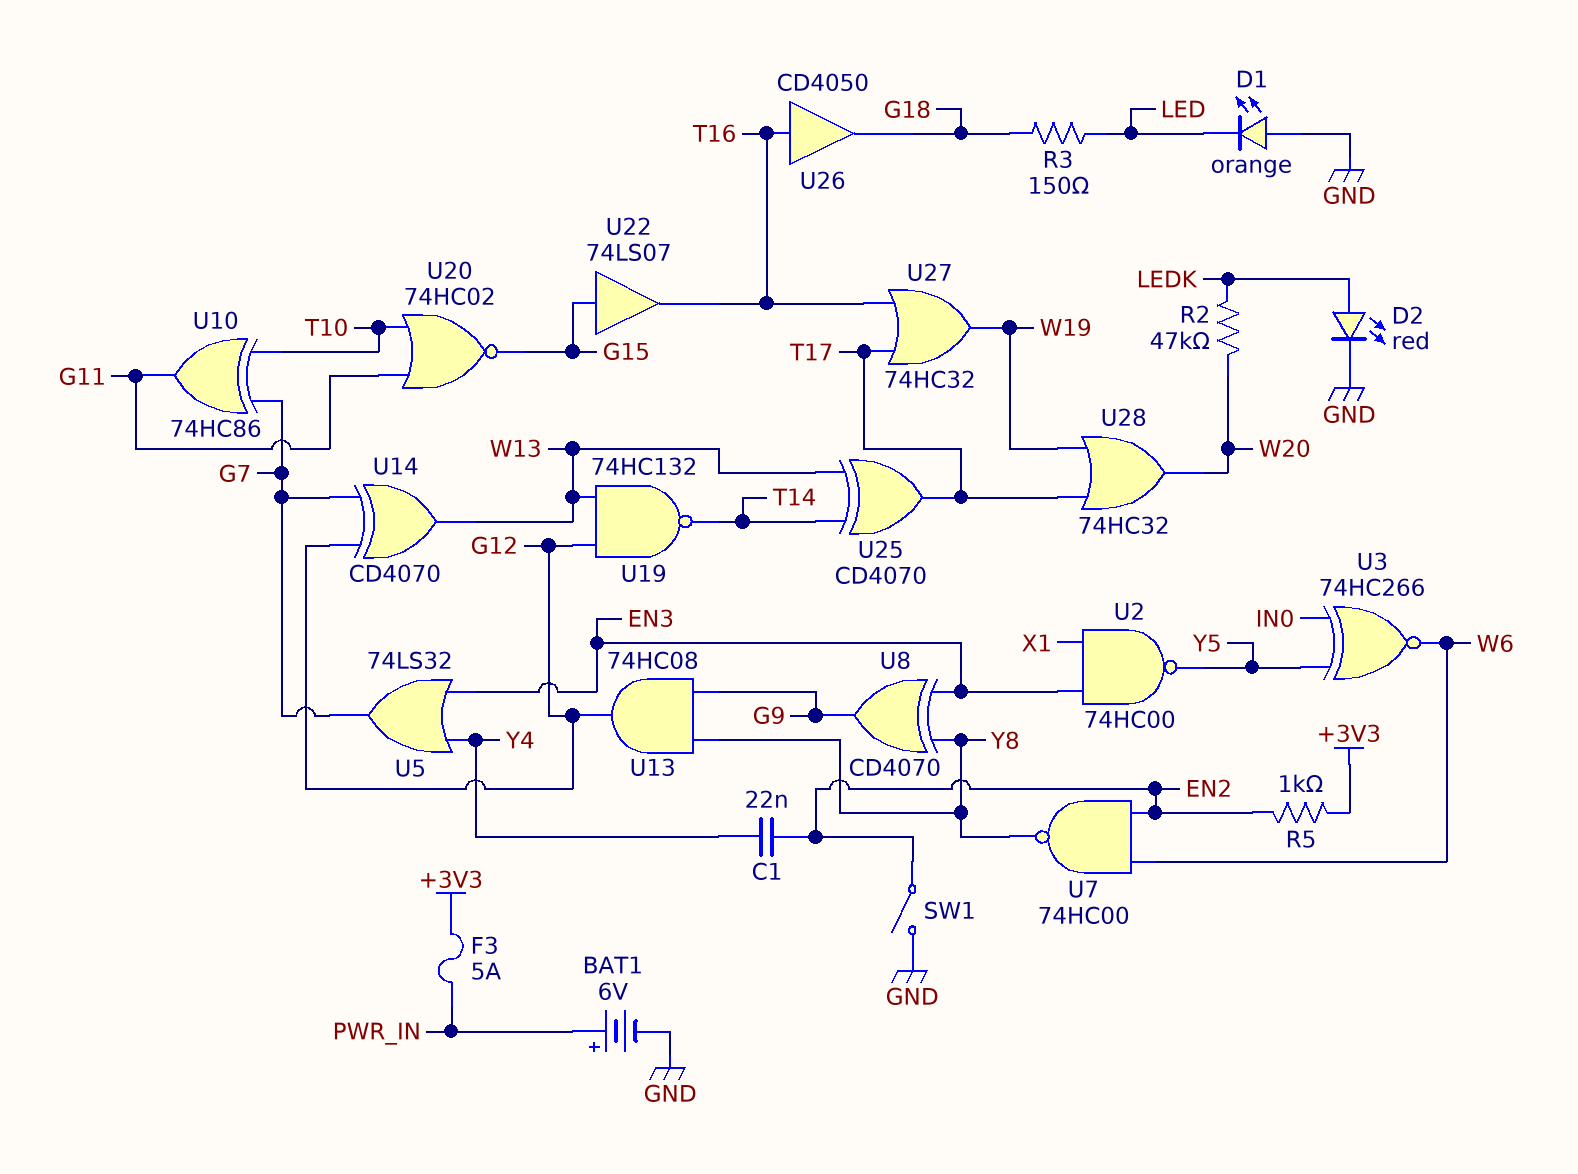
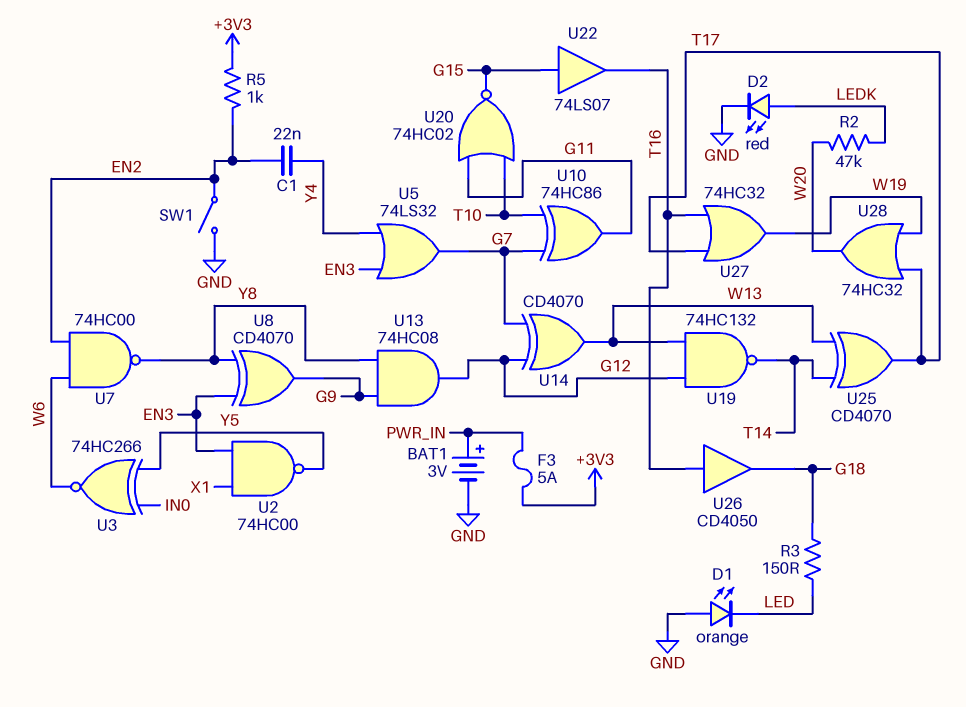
BAT1: 6V (plus PWR_IN, minus GND) -> 3V (plus PWR_IN, minus GND)

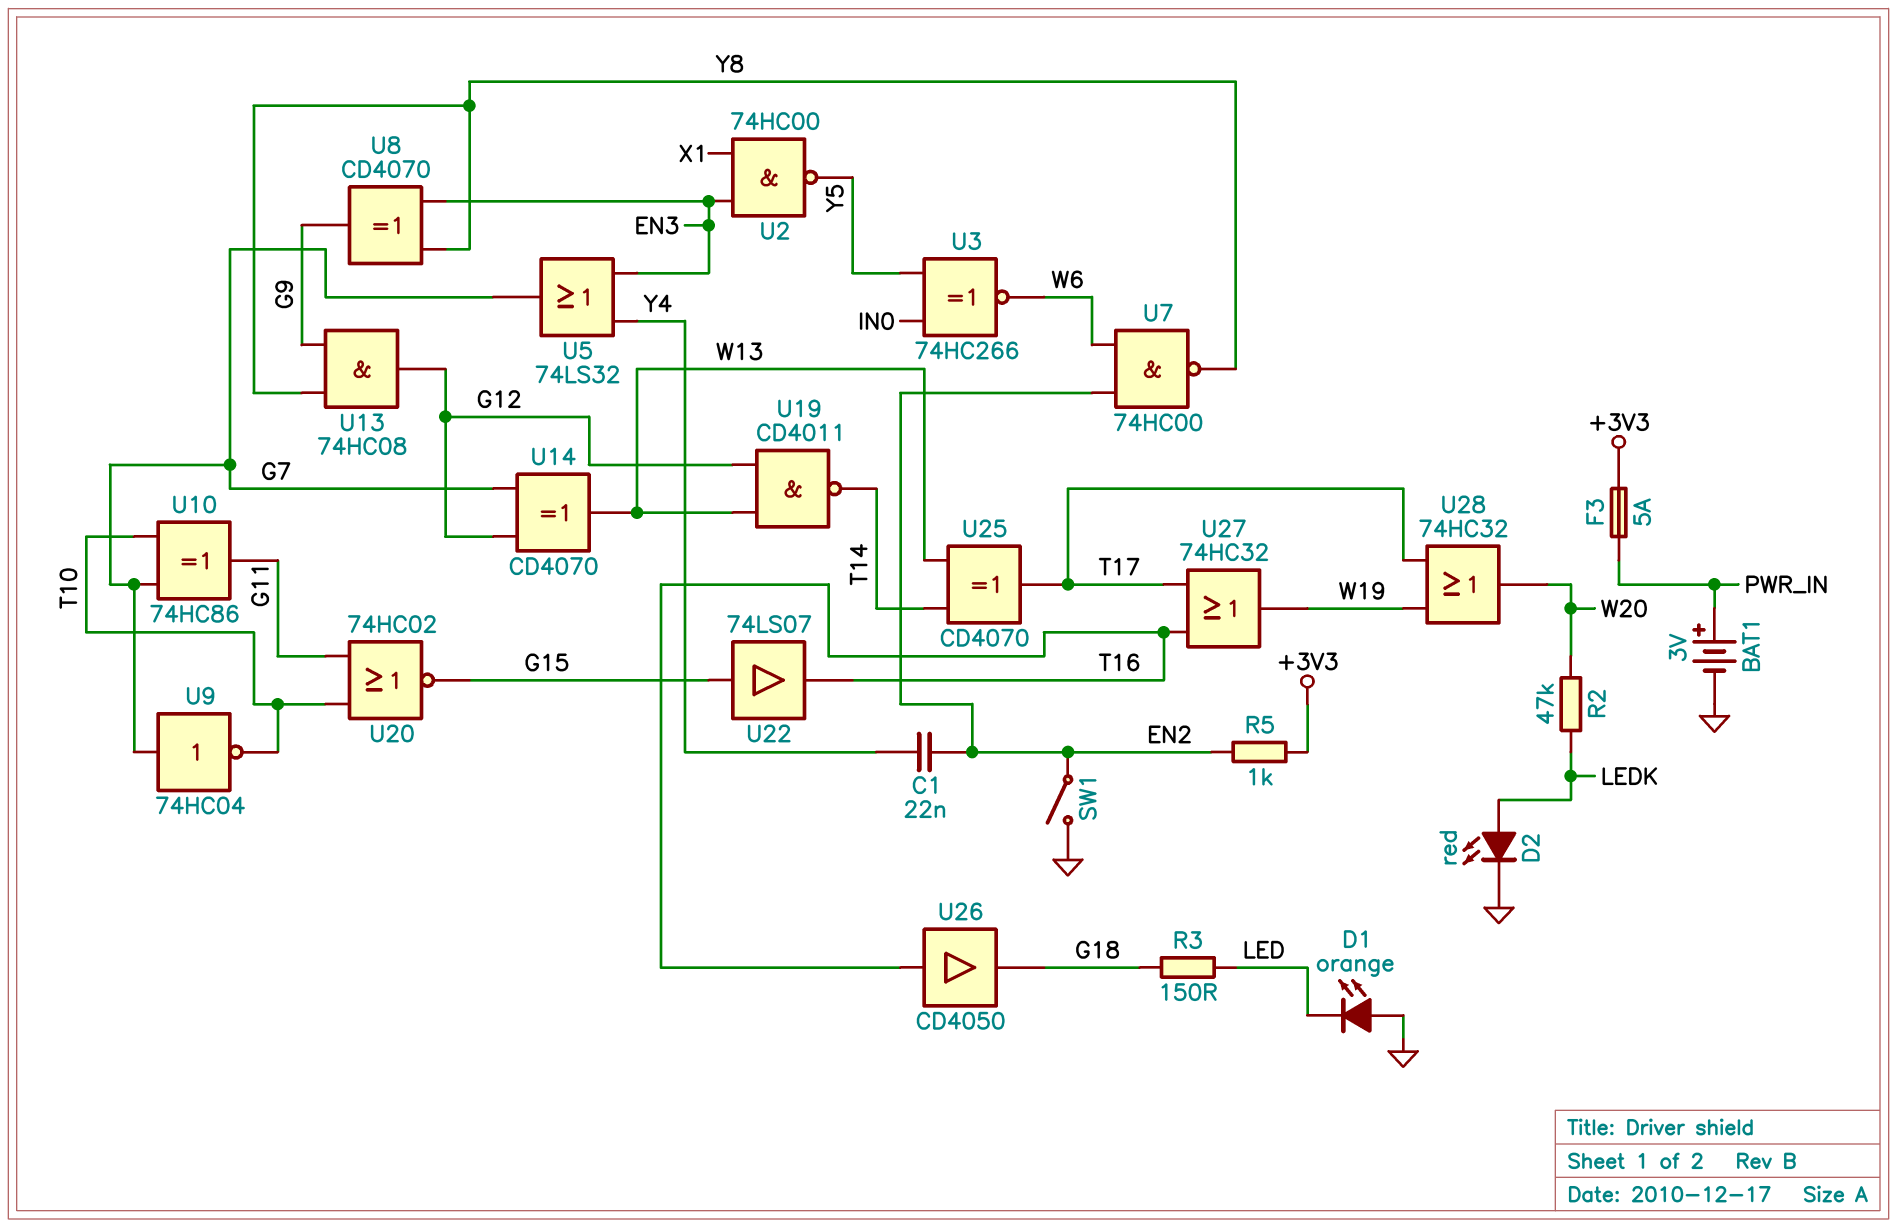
U9: none -> NOT 74HC04 (in G7, out T10)
U19: NAND 74HC132 (in G12, in W13, out T14) -> NAND CD4011 (in G12, in W13, out T14)

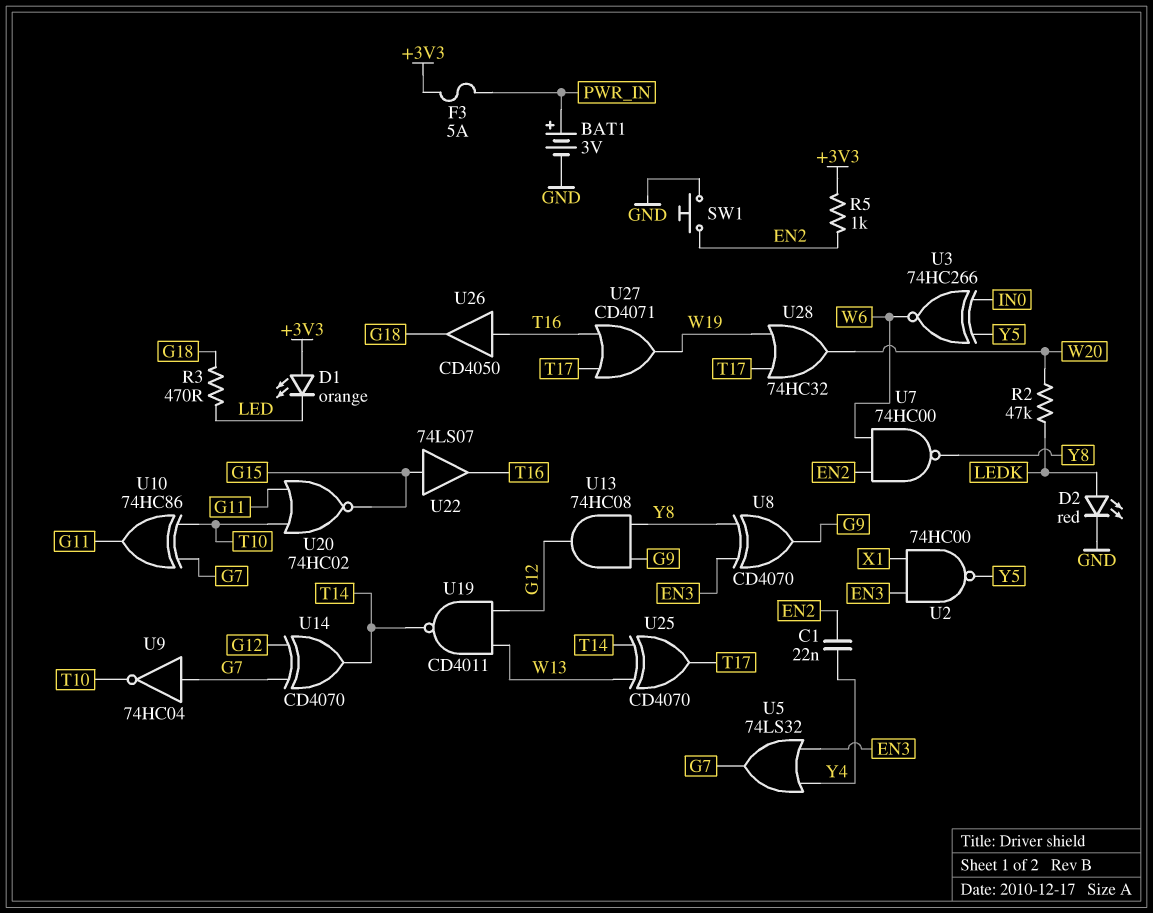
D1: LED orange (A GND, K LED) -> LED orange (A +3V3, K LED)
R3: 150 (G18, LED) -> 470 (G18, LED)
SW1: switch (EN2, GND) -> button (EN2, GND)
U14: XOR CD4070 (in G7, in G12, out W13) -> XOR CD4070 (in G7, in G12, out T14)
U27: OR 74HC32 (in T16, in T17, out W19) -> OR CD4071 (in T16, in T17, out W19)

